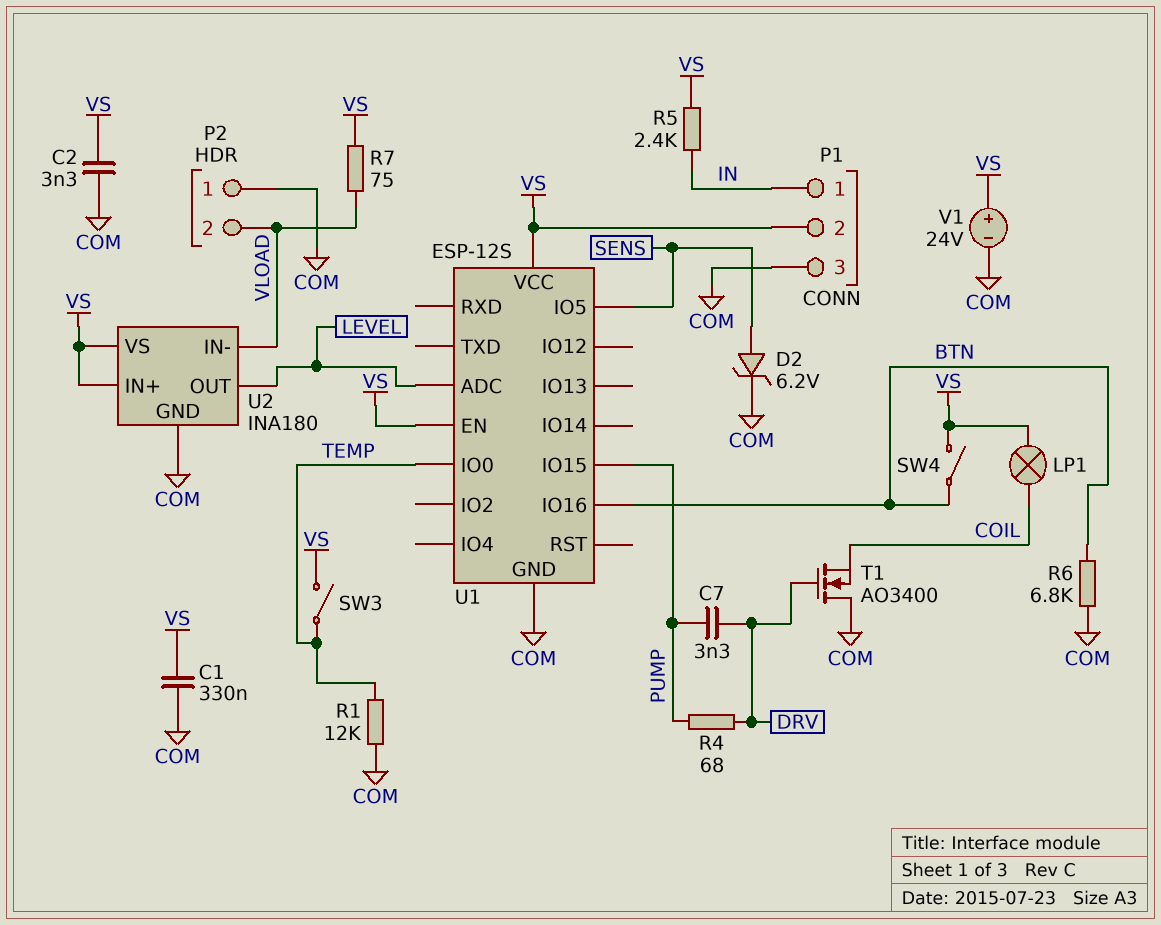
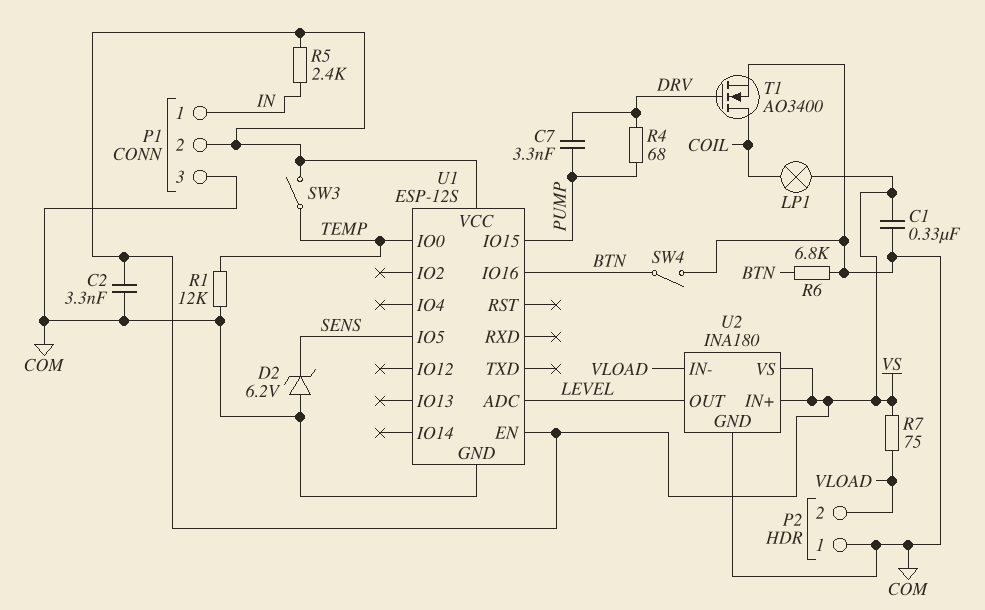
D2: zener 6.2V (A SENS, K COM) -> zener 6.2V (A COM, K SENS)
SW4: switch (BTN, VS) -> switch (BTN, COM)
T1: NMOS AO3400 (G DRV, D COM, S COIL) -> NMOS AO3400 (G DRV, D COIL, S COM)
V1: 24V (plus VS, minus COM) -> none

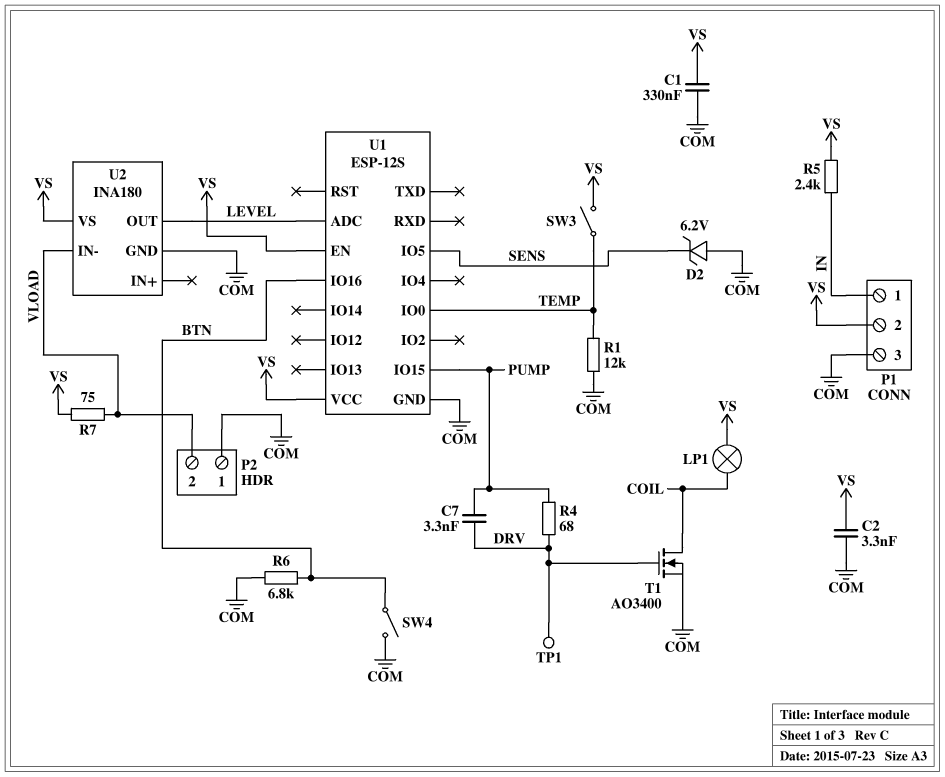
TP1: none -> test point (DRV)
U2 pin IN+: VS -> none

